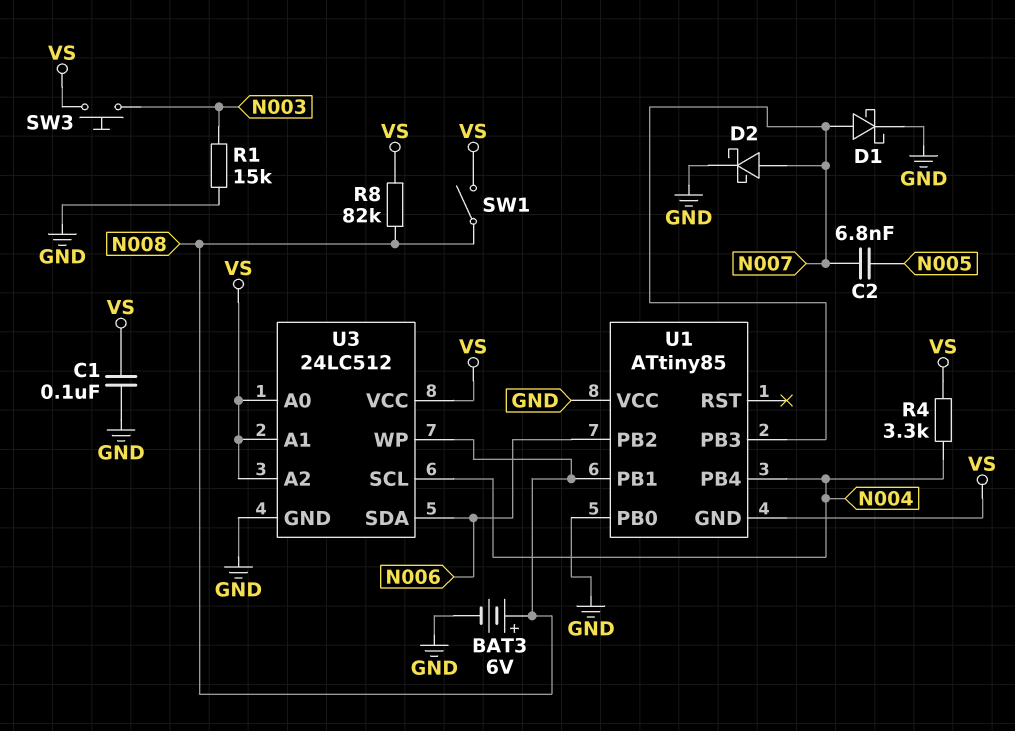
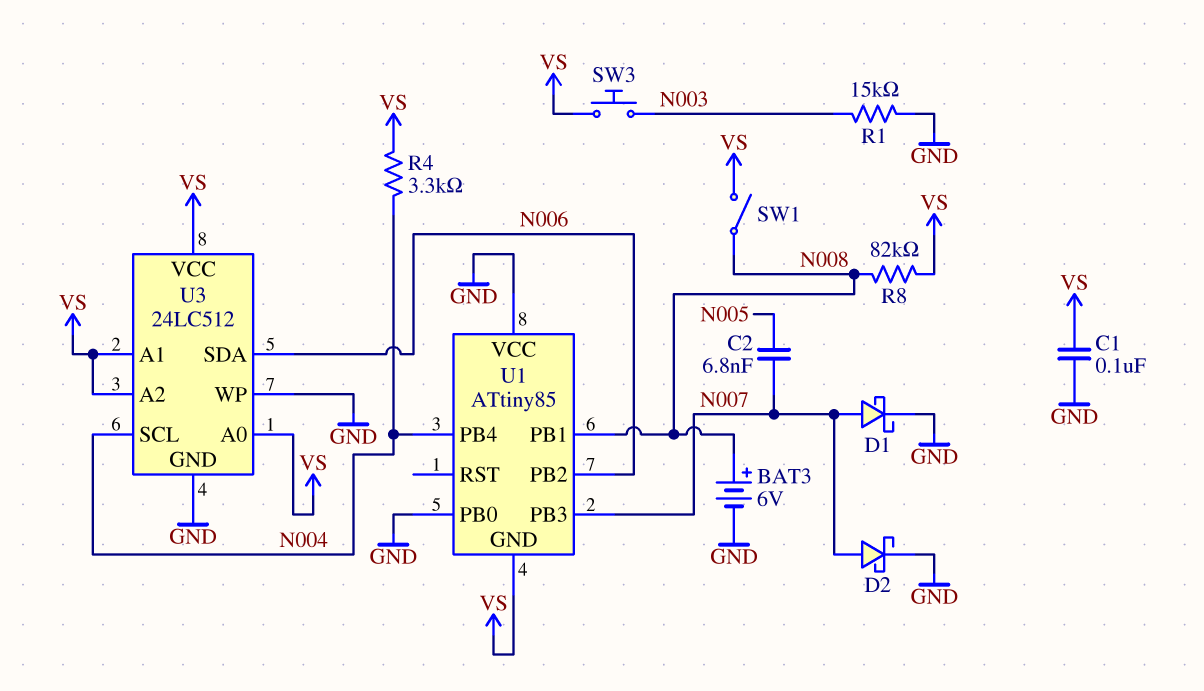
U3 pin WP: N008 -> GND

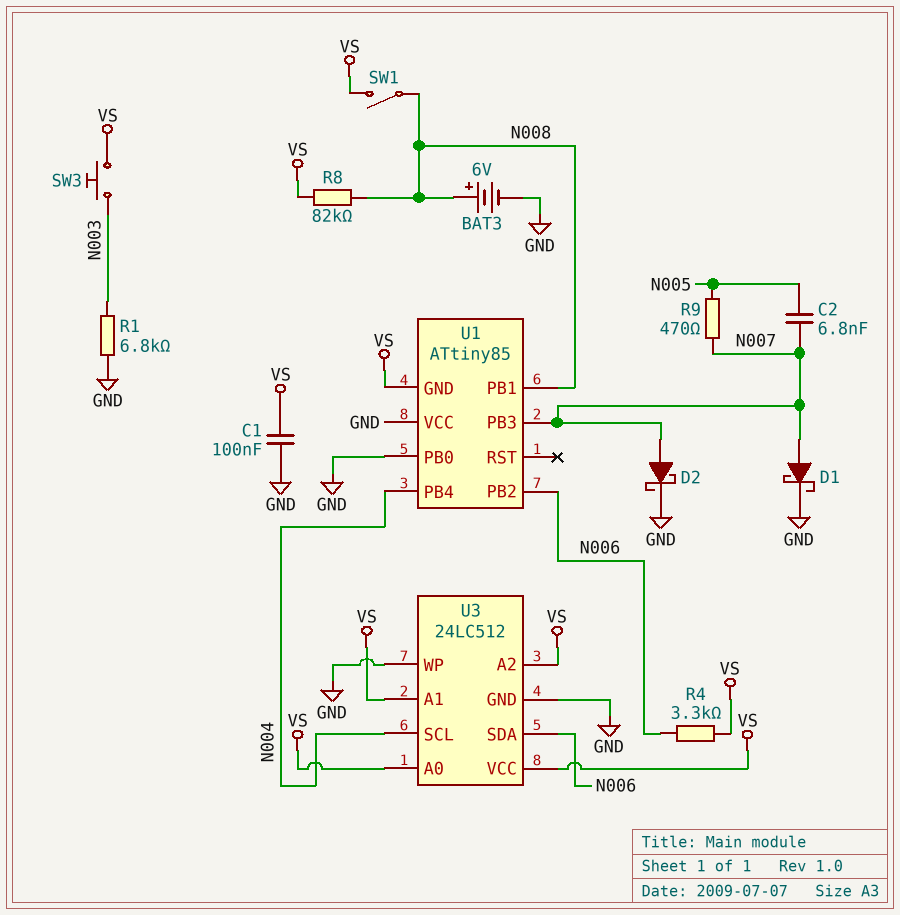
R1: 15k (GND, N003) -> 6.8k (GND, N003)
R4: 3.3k (N004, VS) -> 3.3k (N006, VS)
R9: none -> 470 (N005, N007)

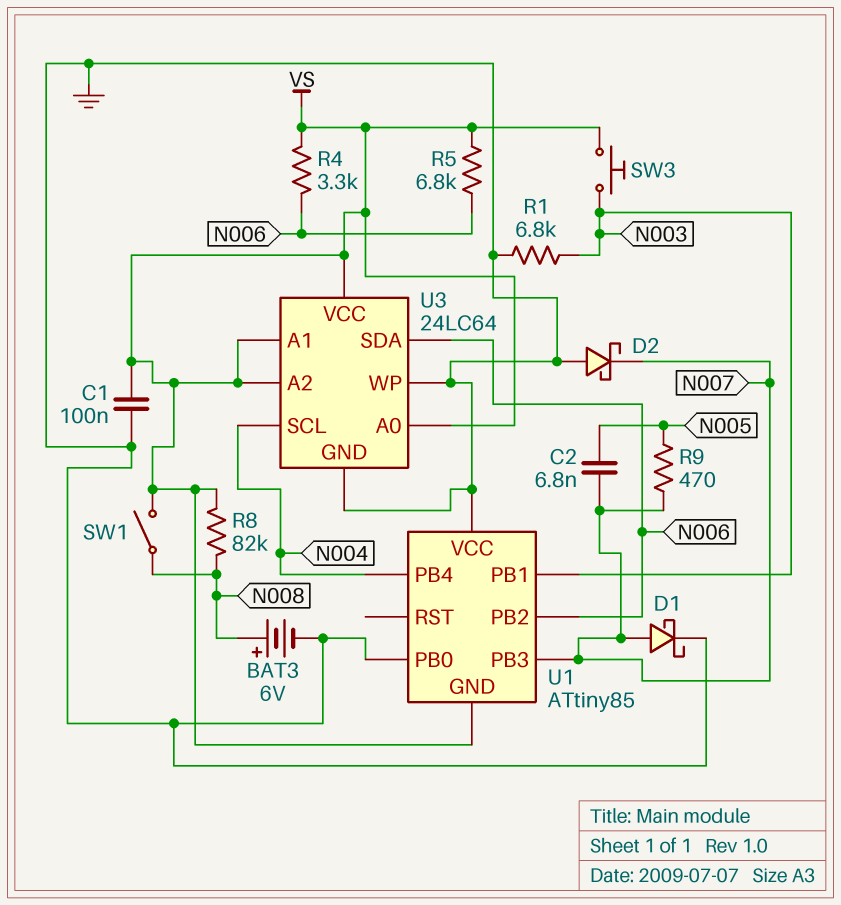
D2: schottky (A N007, K GND) -> schottky (A GND, K N007)
R5: none -> 6.8k (N006, VS)
U1 pin PB1: N008 -> N003
U3: 24LC512 -> 24LC64

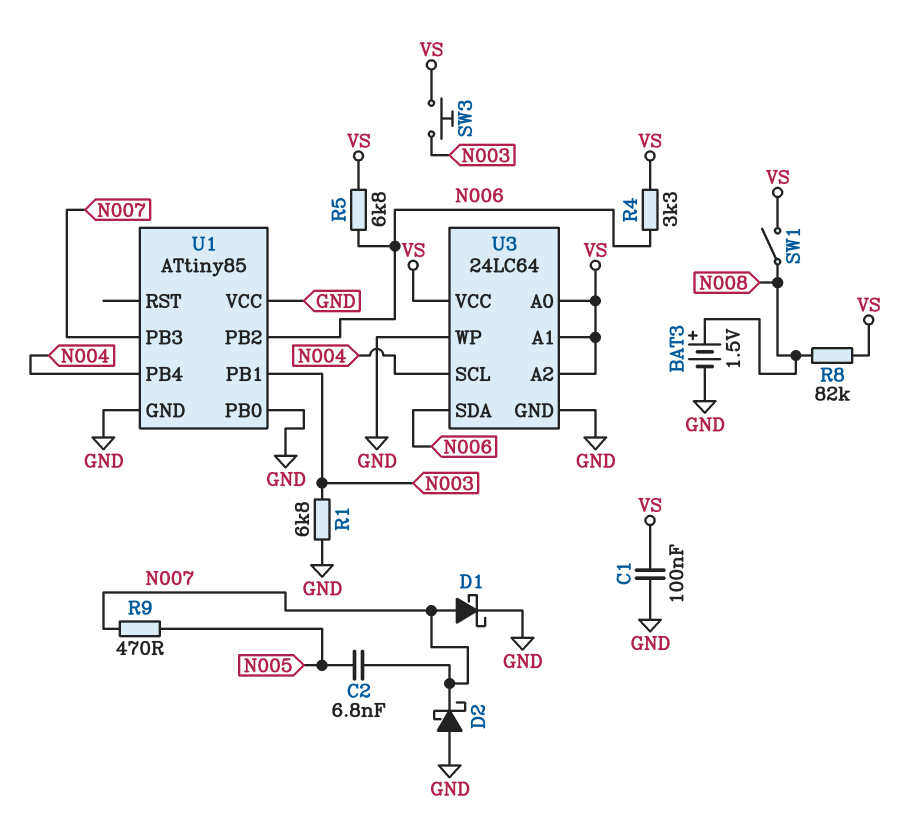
BAT3: 6V (plus N008, minus GND) -> 1.5V (plus N008, minus GND)
U1 pin GND: VS -> GND

